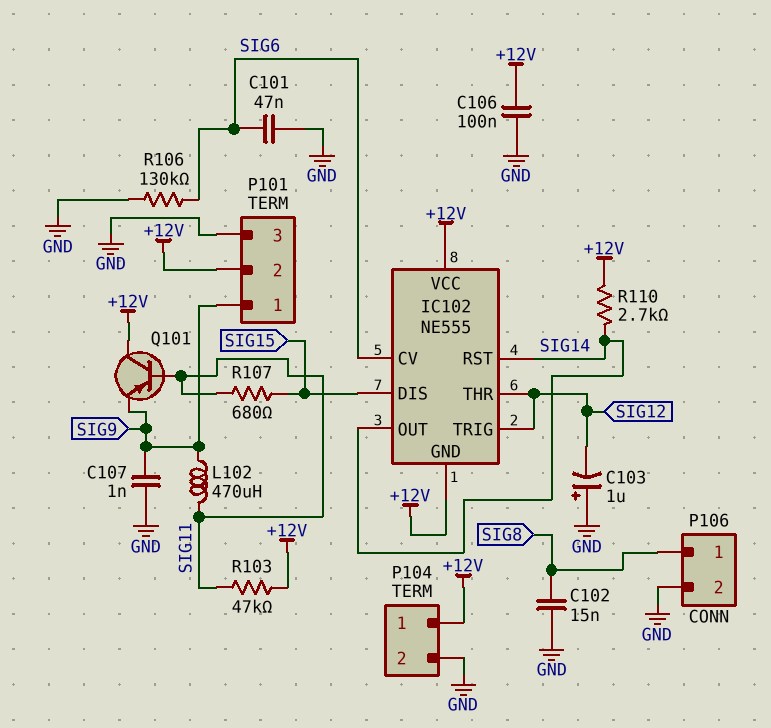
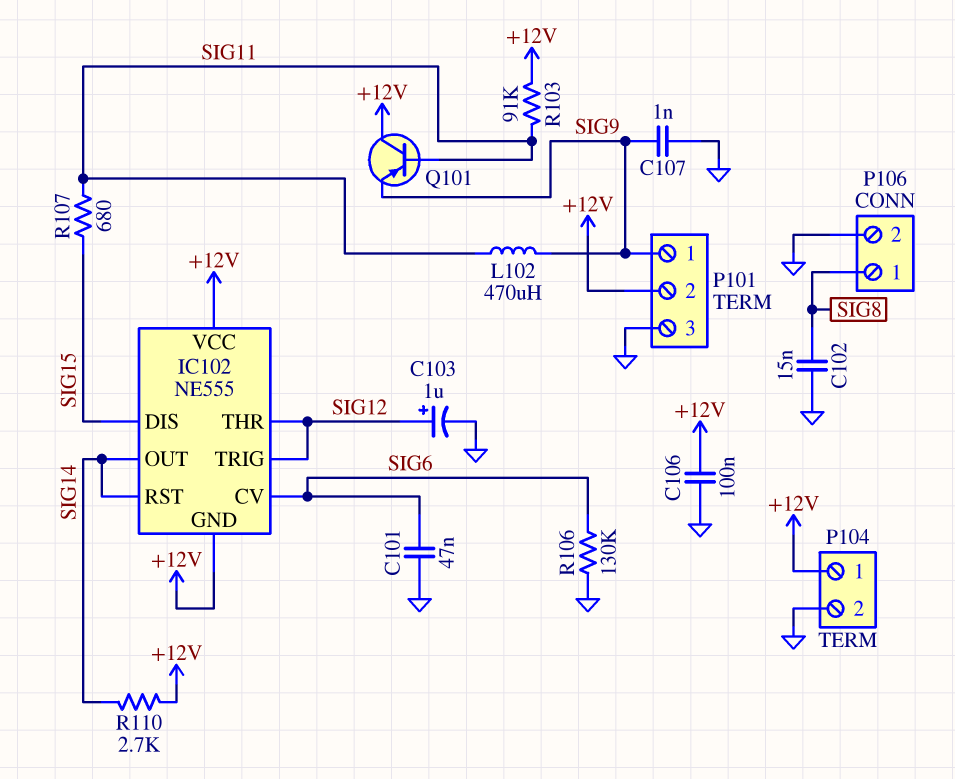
C103: 1uF (plus GND, minus SIG12) -> 1uF (plus SIG12, minus GND)
R103: 47k (+12V, SIG11) -> 91k (+12V, SIG11)

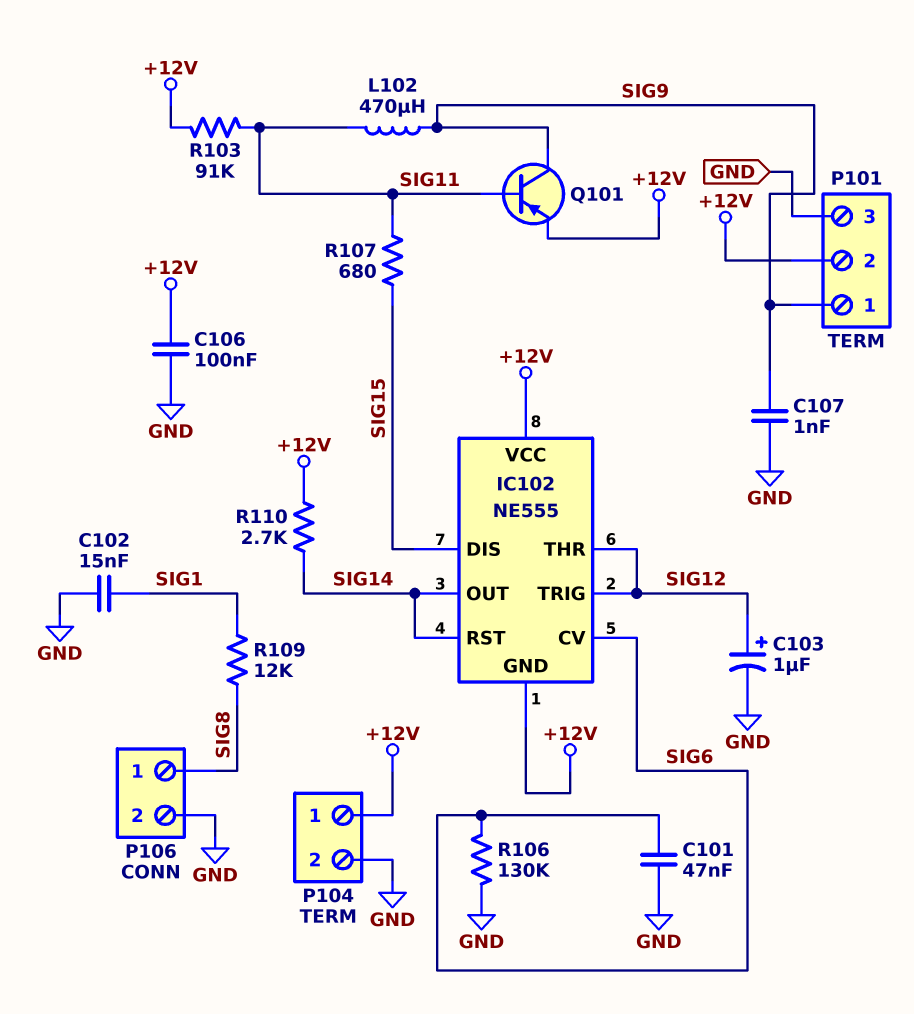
C102: 15nF (GND, SIG8) -> 15nF (GND, SIG1)
Q101: PNP (B SIG11, C +12V, E SIG9) -> PNP (B SIG11, C SIG9, E +12V)
R109: none -> 12k (SIG1, SIG8)

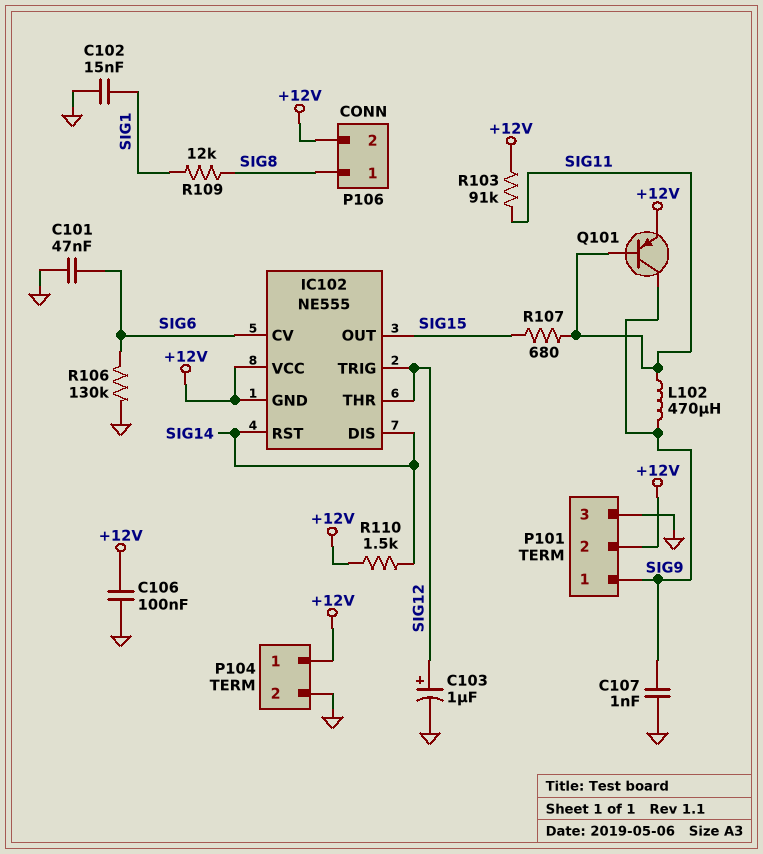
IC102 pin DIS: SIG15 -> SIG14
IC102 pin OUT: SIG14 -> SIG15
P106 pin 2: GND -> +12V
R110: 2.7k (+12V, SIG14) -> 1.5k (+12V, SIG14)

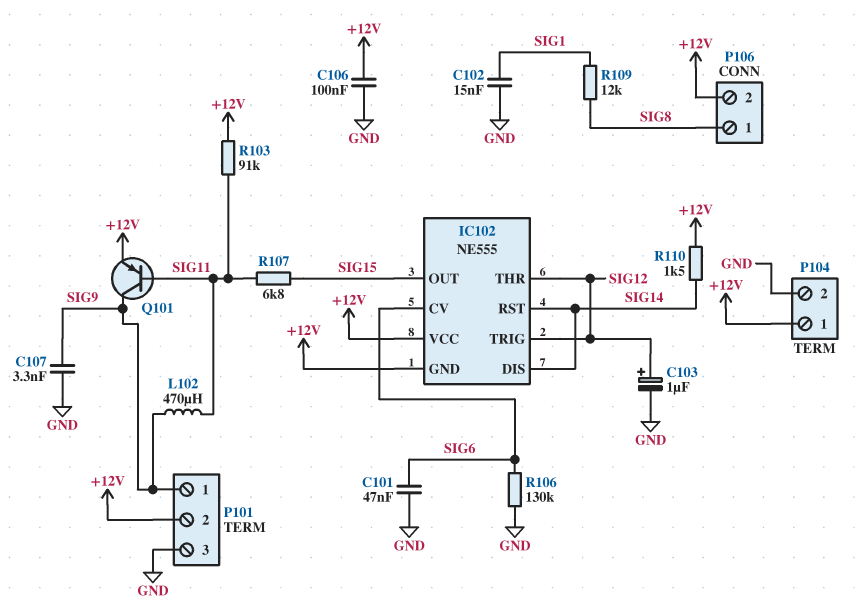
C107: 1nF (GND, SIG9) -> 3.3nF (GND, SIG9)
R107: 680 (SIG11, SIG15) -> 6.8k (SIG11, SIG15)

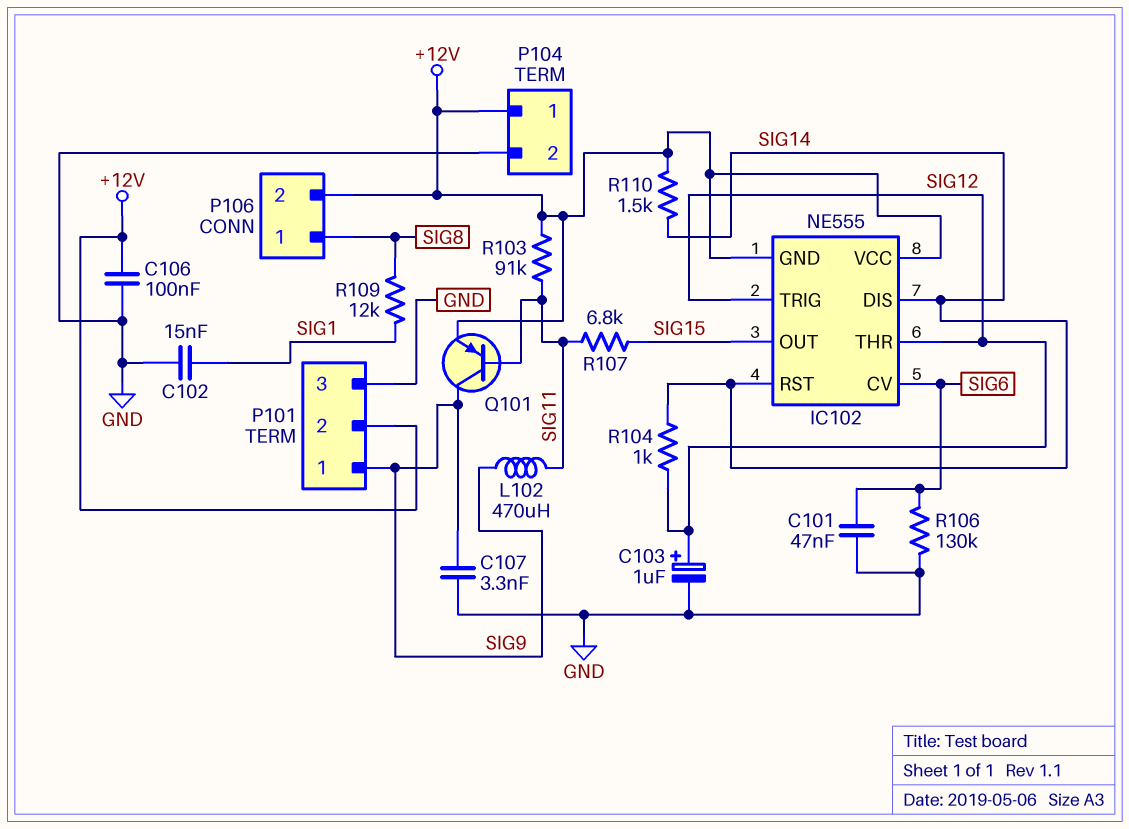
R104: none -> 1k (SIG12, SIG14)

